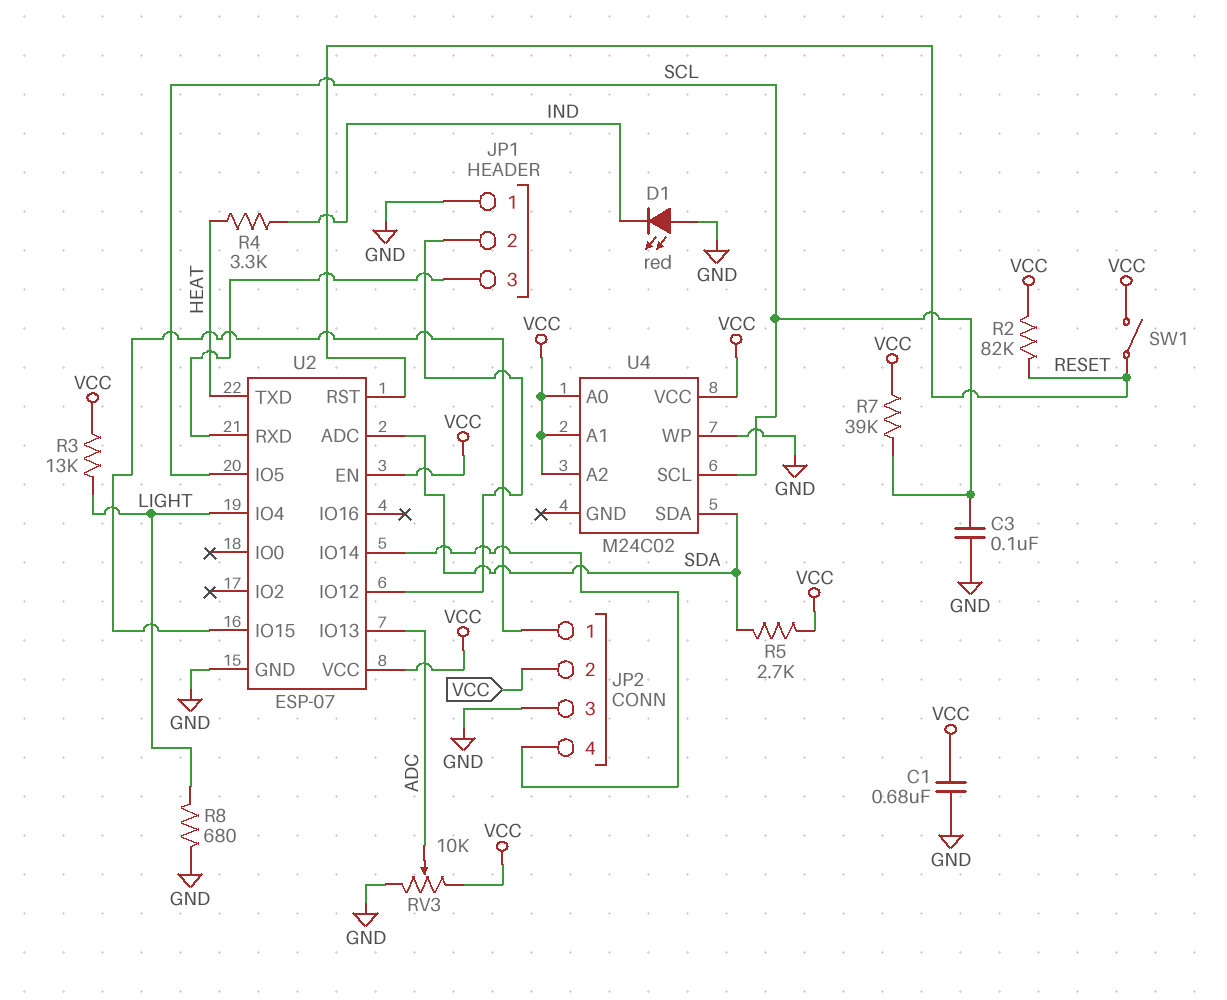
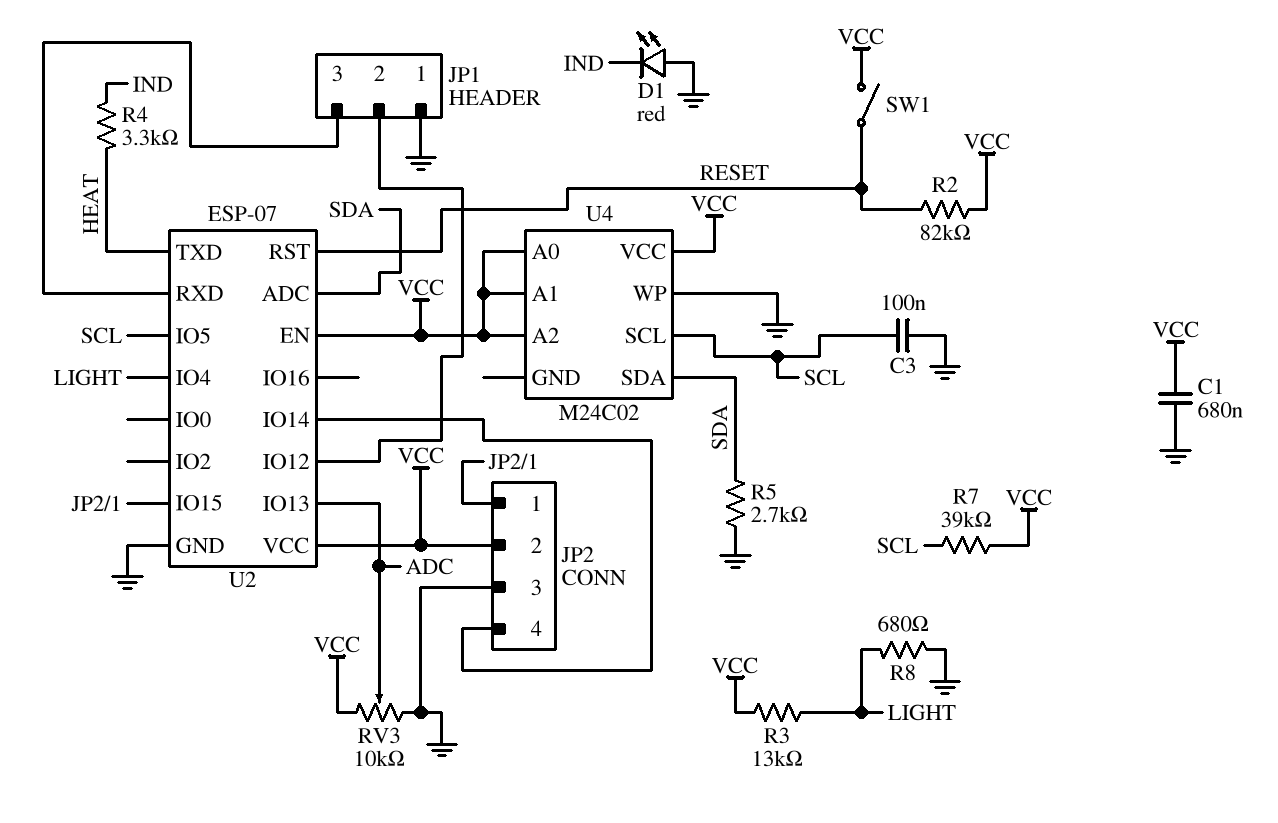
R5: 2.7k (SDA, VCC) -> 2.7k (GND, SDA)

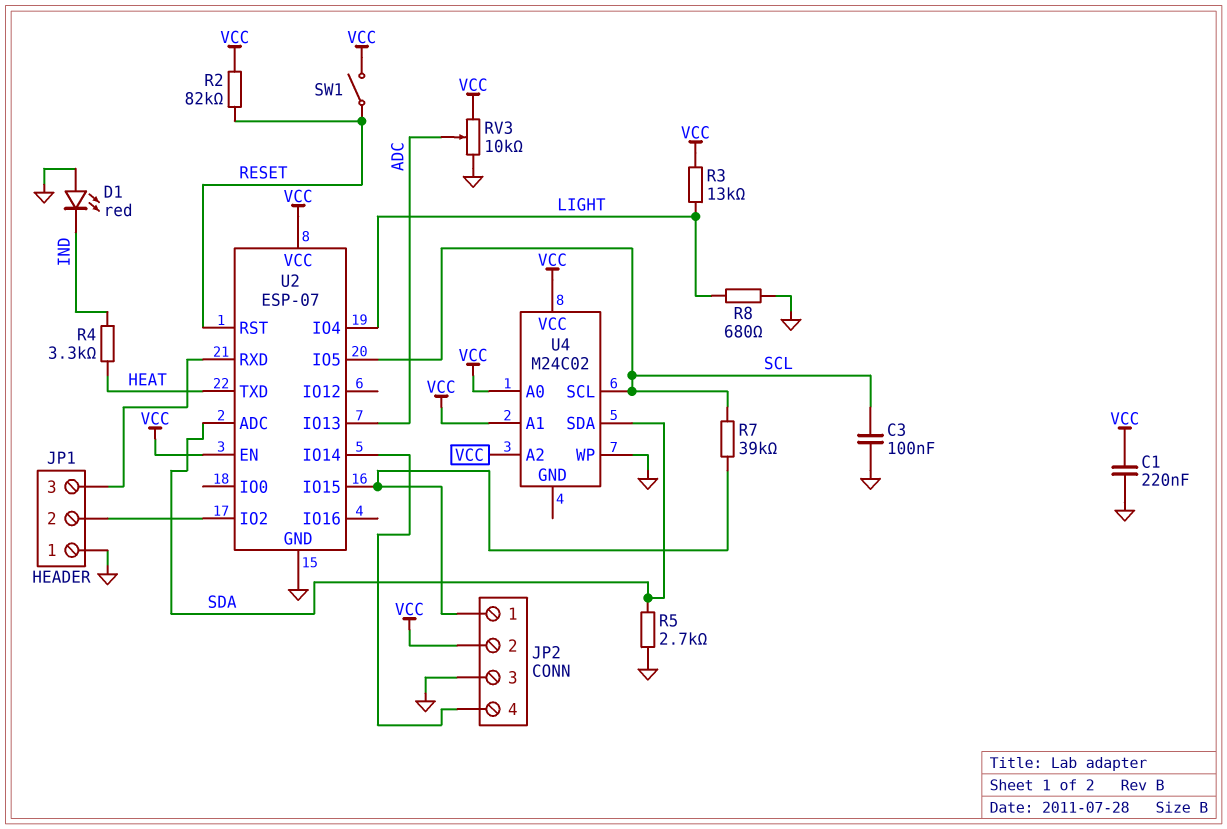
C1: 680nF (GND, VCC) -> 220nF (GND, VCC)
R7: 39k (SCL, VCC) -> 39k (JP2/1, SCL)
U2 pin IO2: none -> JP1/2
U2 pin IO12: JP1/2 -> none

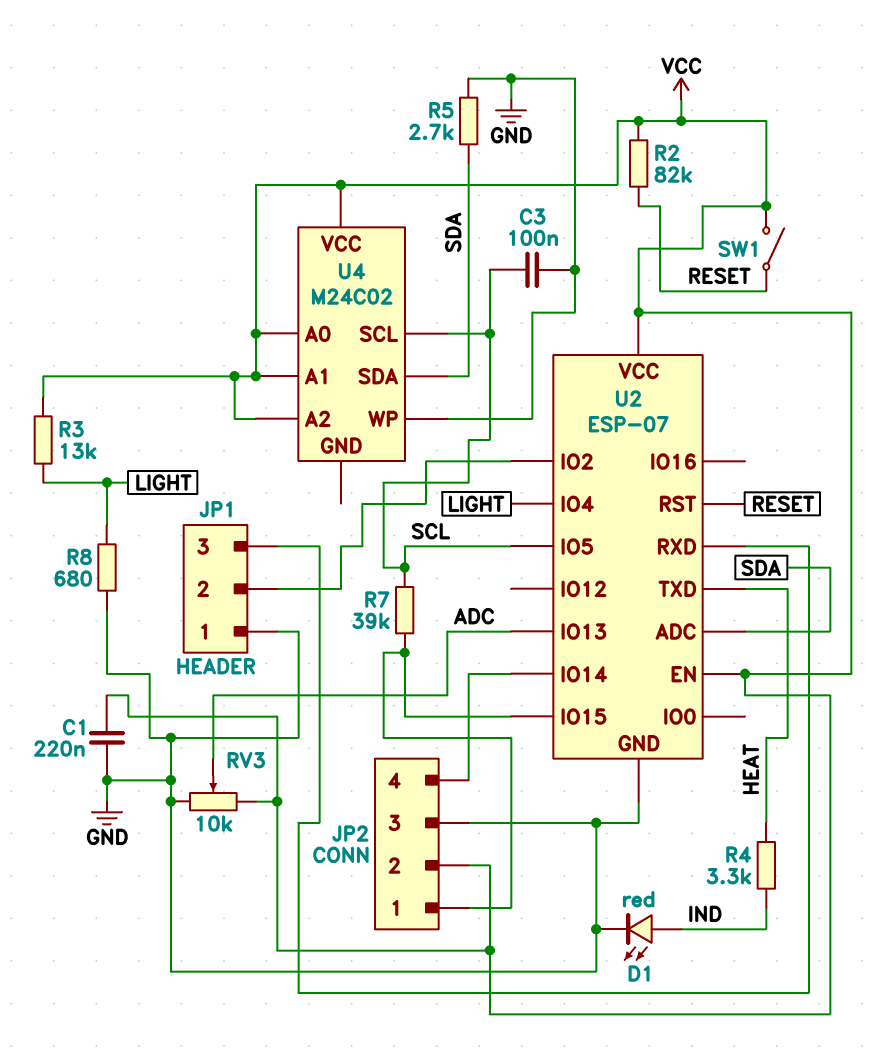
D1: LED red (A GND, K IND) -> LED red (A IND, K GND)

